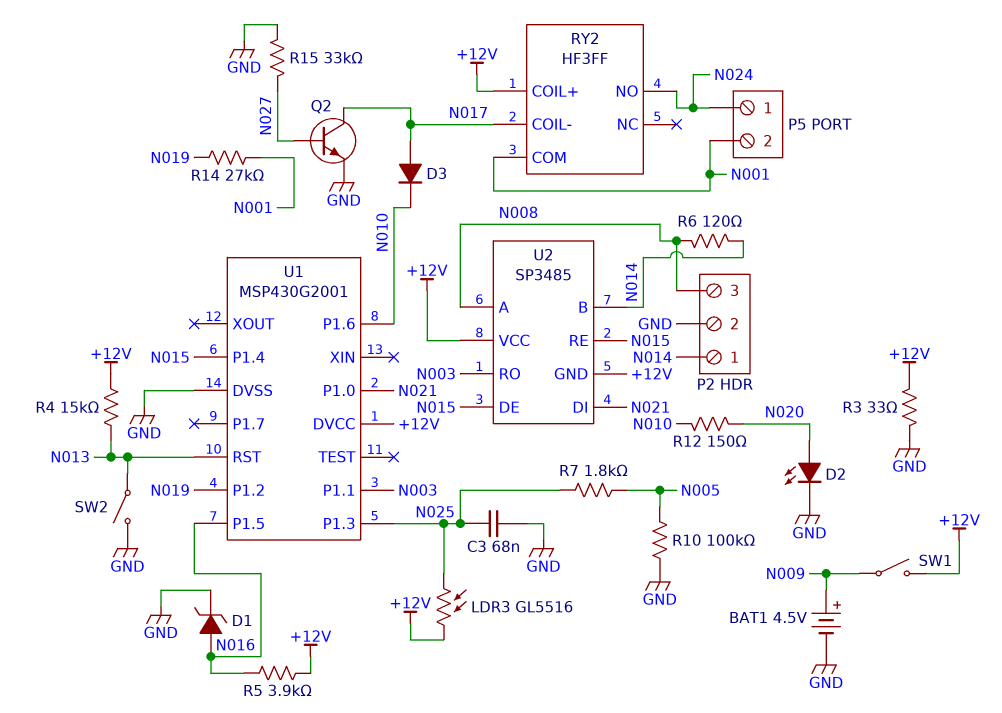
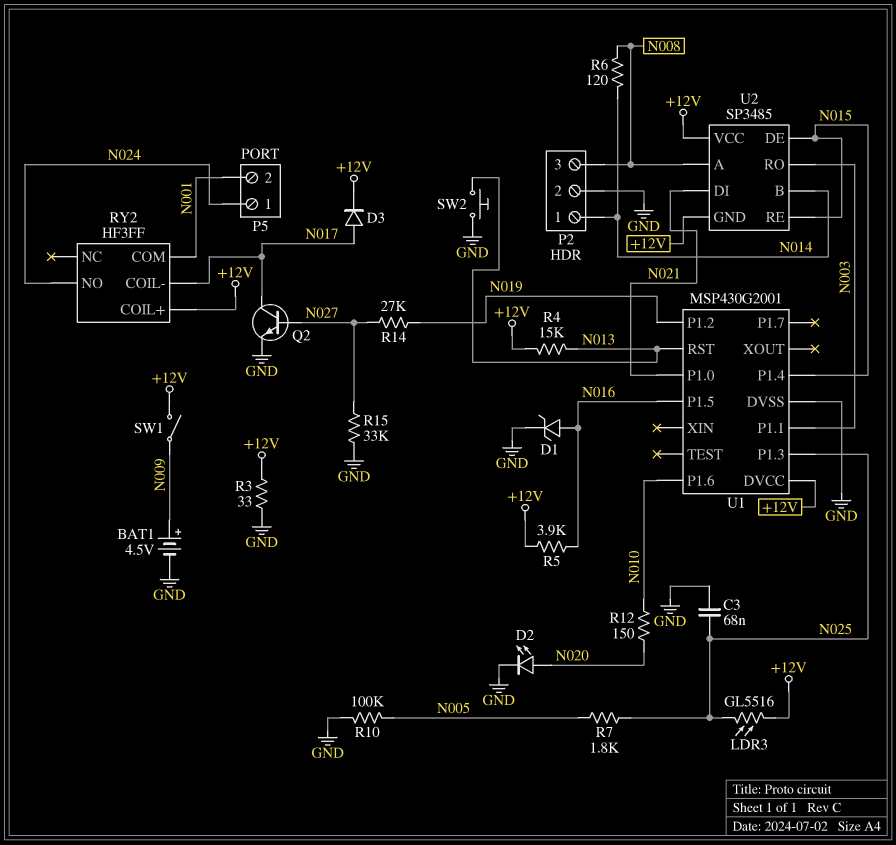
D3: diode (A N017, K N010) -> diode (A N017, K +12V)
R14: 27k (N001, N019) -> 27k (N019, N027)
SW2: switch (GND, N013) -> button (GND, N013)

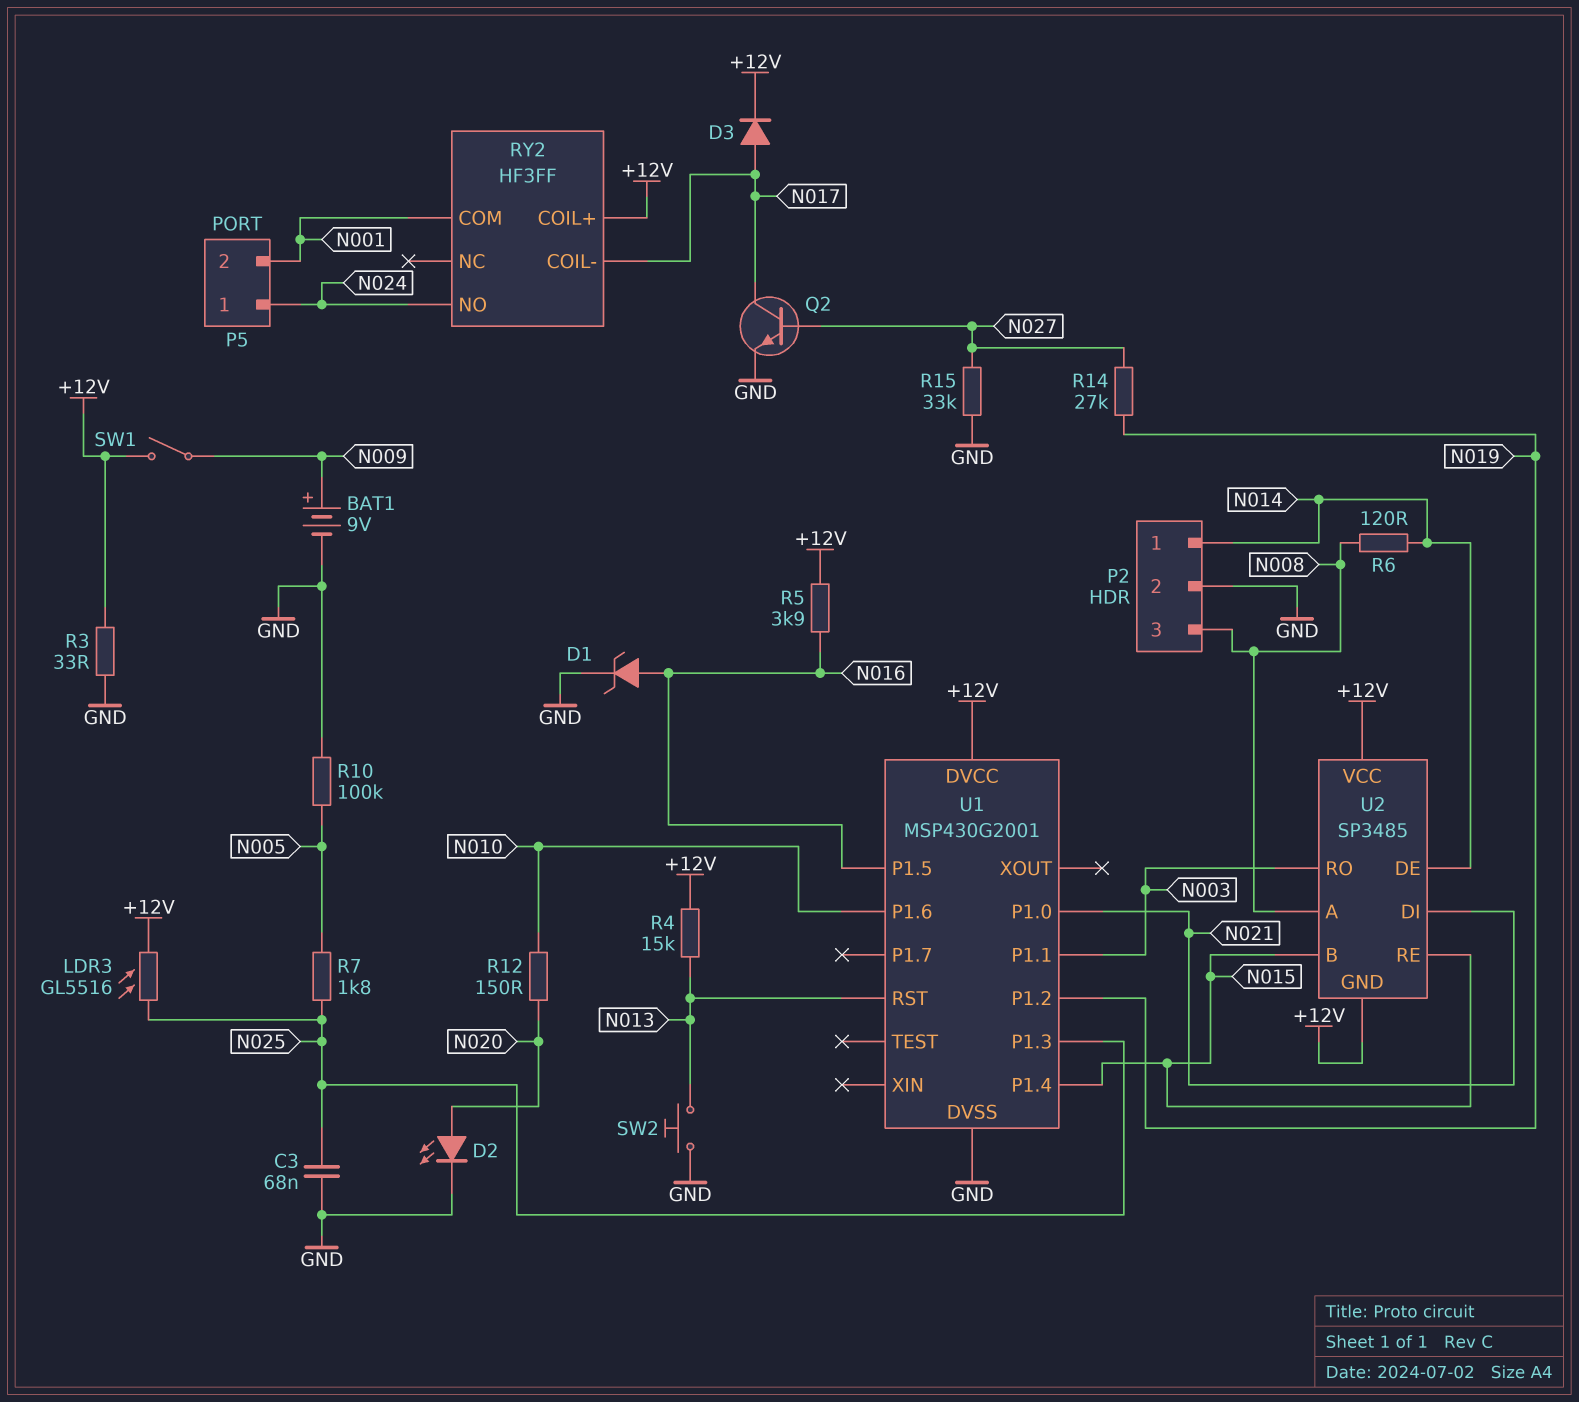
BAT1: 4.5V (plus N009, minus GND) -> 9V (plus N009, minus GND)
U2 pin B: N014 -> N015
U2 pin DE: N015 -> N014

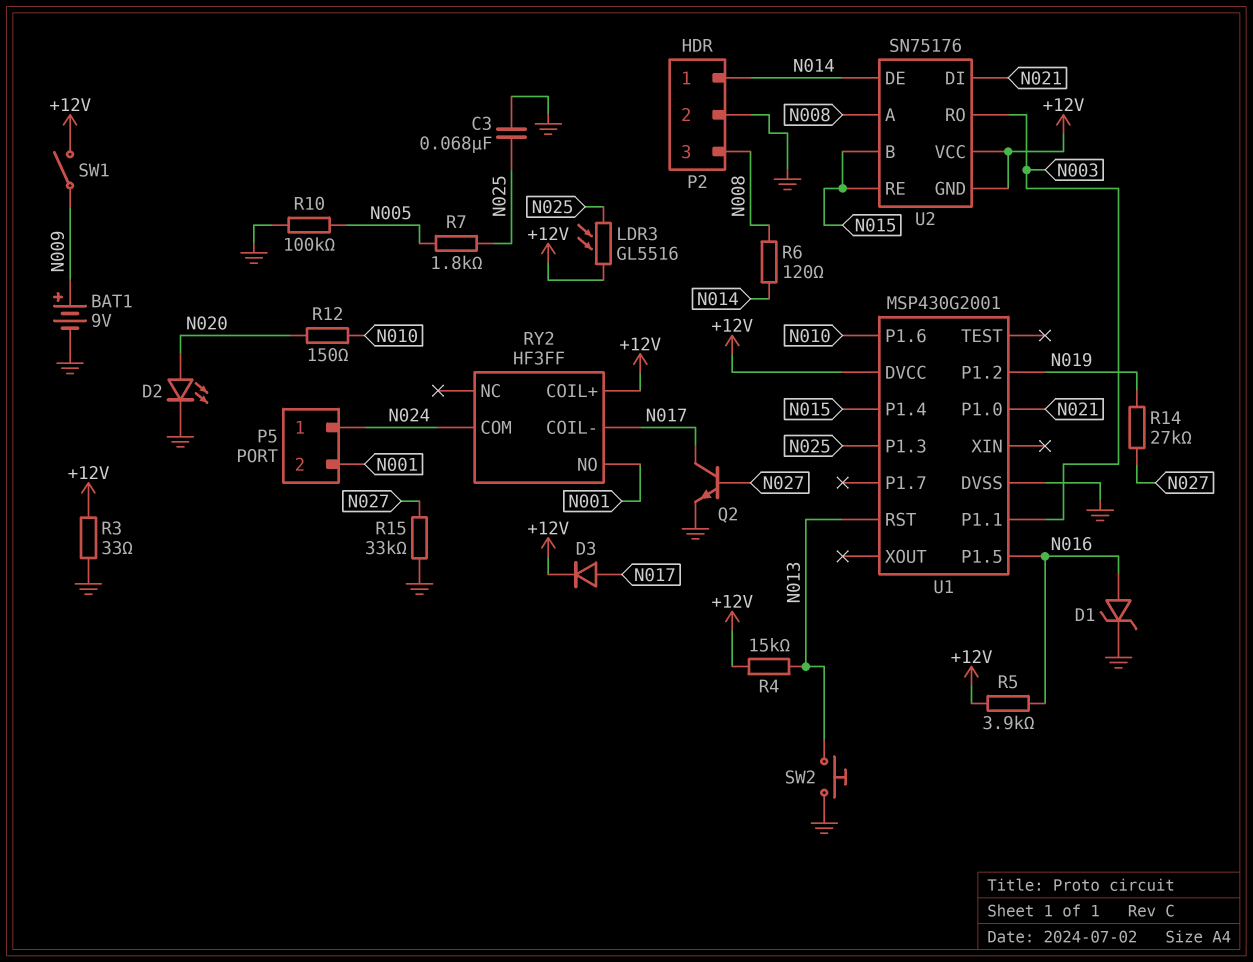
RY2 pin COM: N001 -> N024
RY2 pin NO: N024 -> N001
U2: SP3485 -> SN75176

